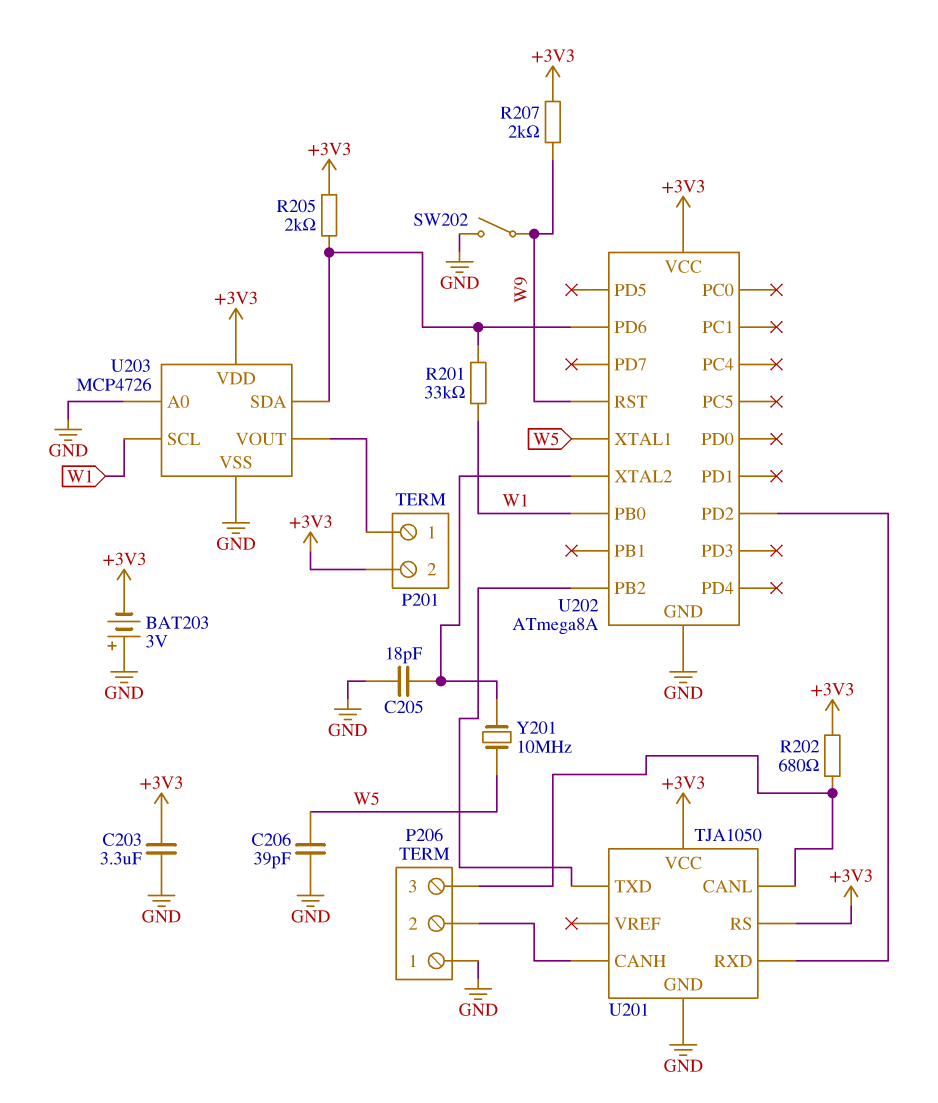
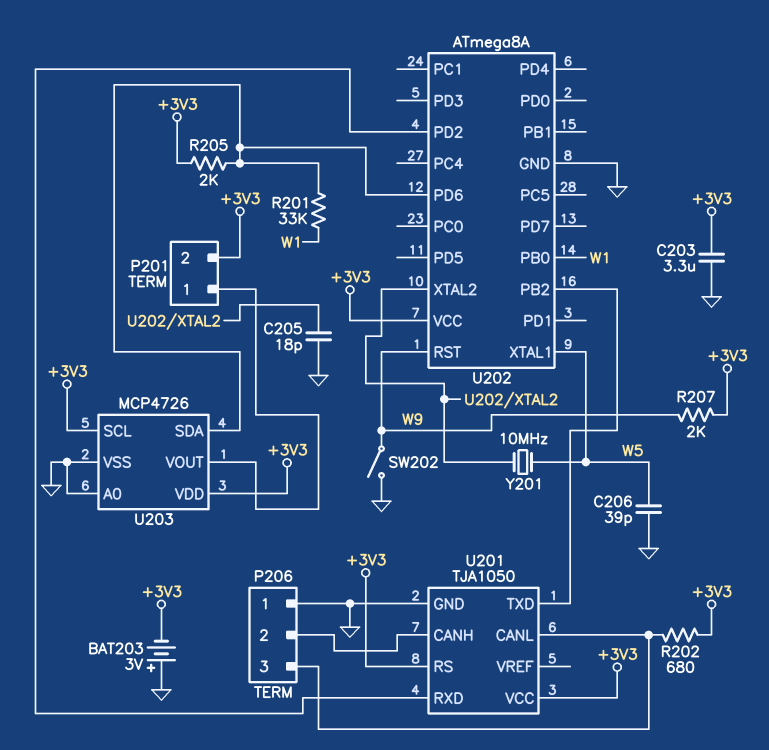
U203 pin SCL: W1 -> +3V3

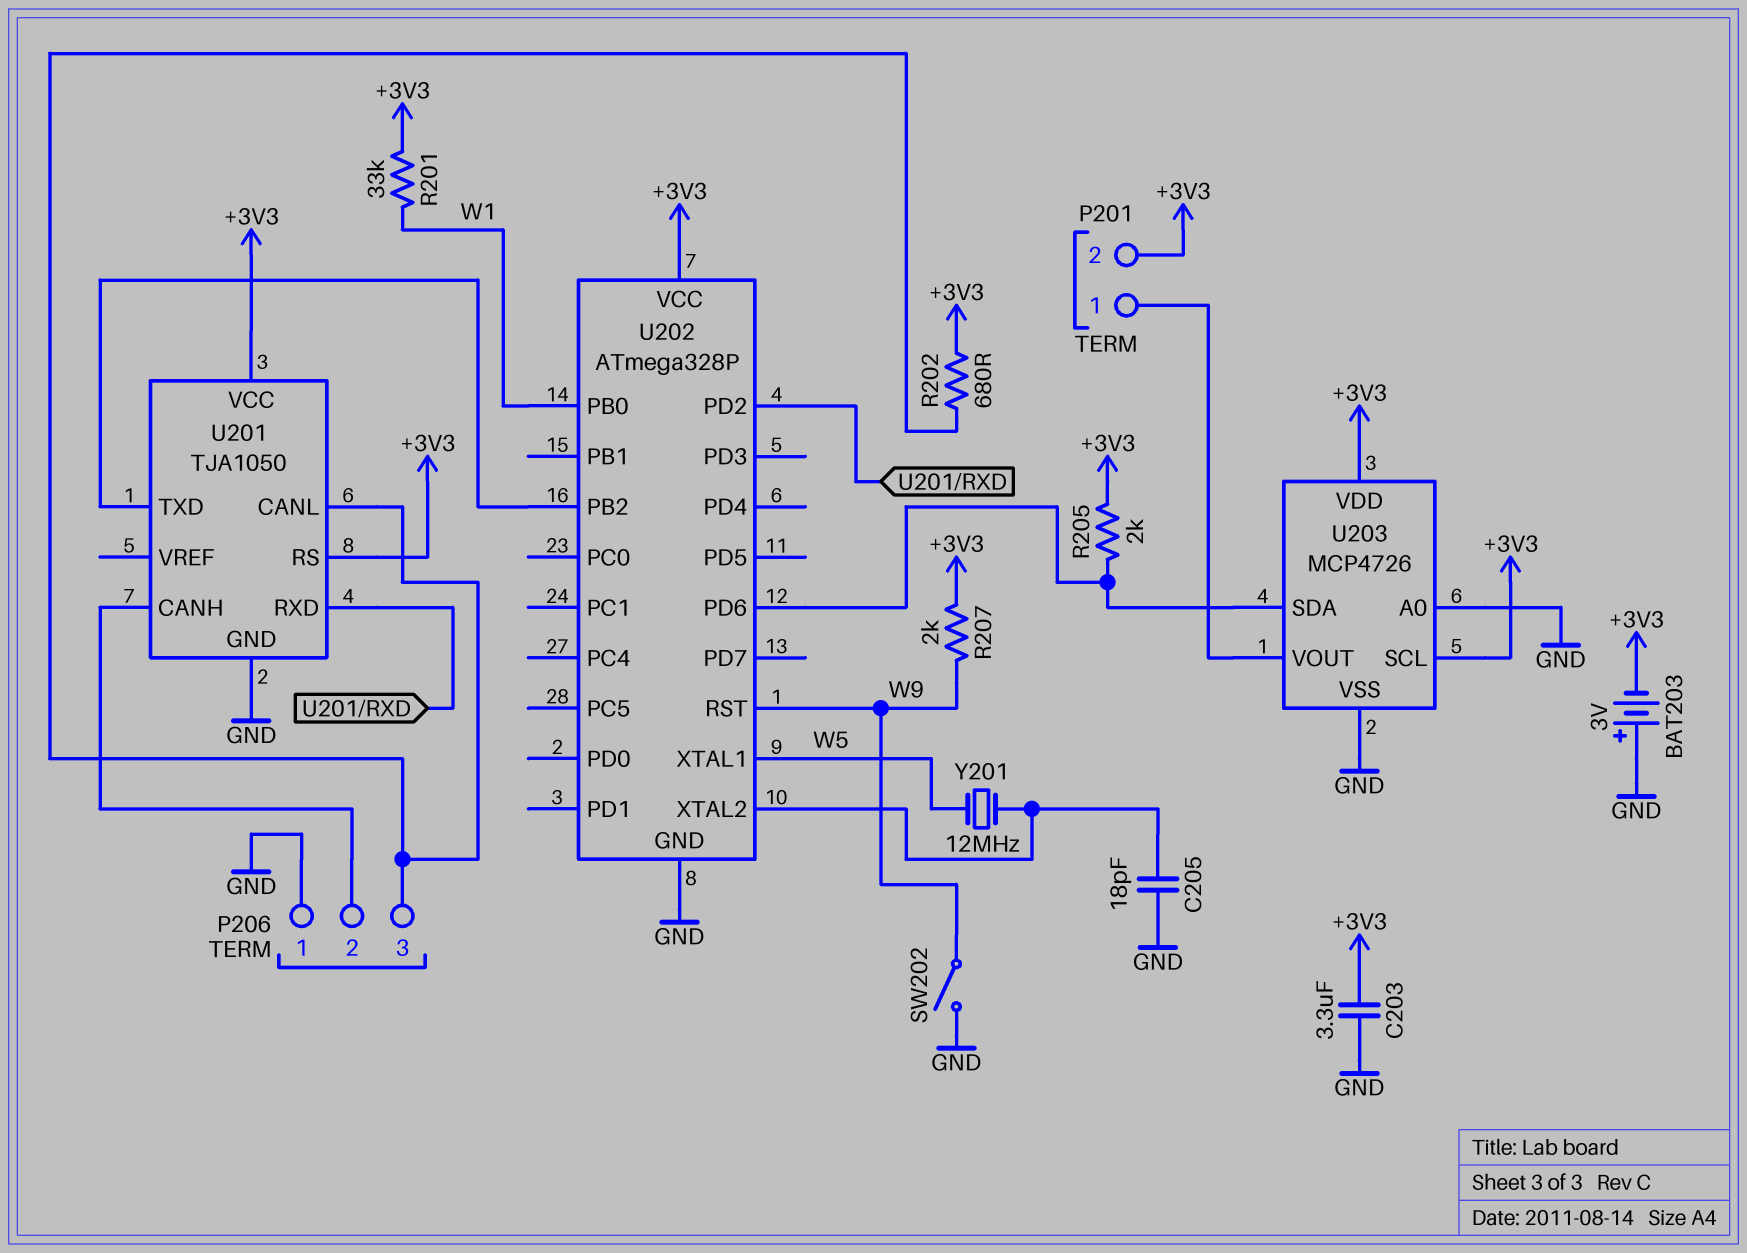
C206: 39pF (GND, W5) -> none
R201: 33k (U202/PD6, W1) -> 33k (+3V3, W1)
U202: ATmega8A -> ATmega328P
Y201: 10MHz (U202/XTAL2, W5) -> 12MHz (U202/XTAL2, W5)

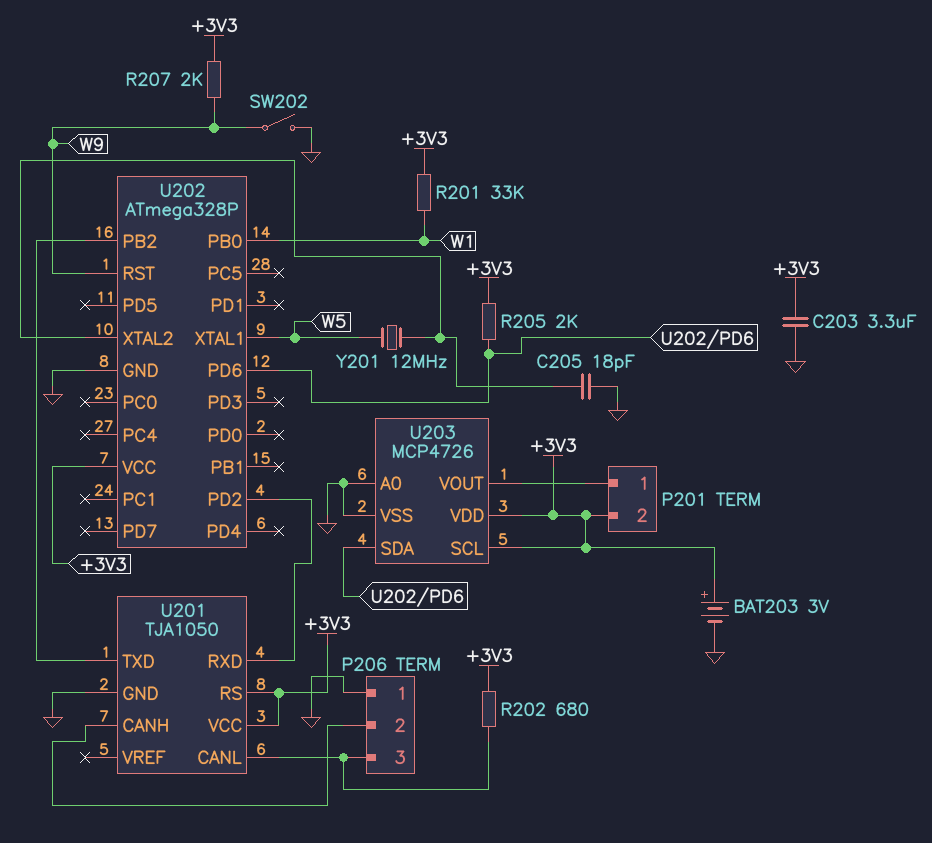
BAT203: 3V (plus GND, minus +3V3) -> 3V (plus +3V3, minus GND)

